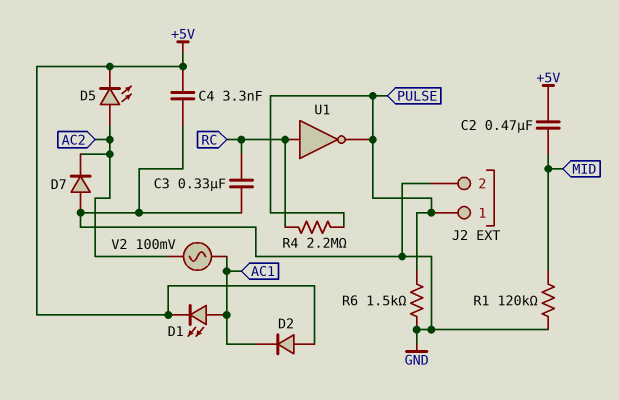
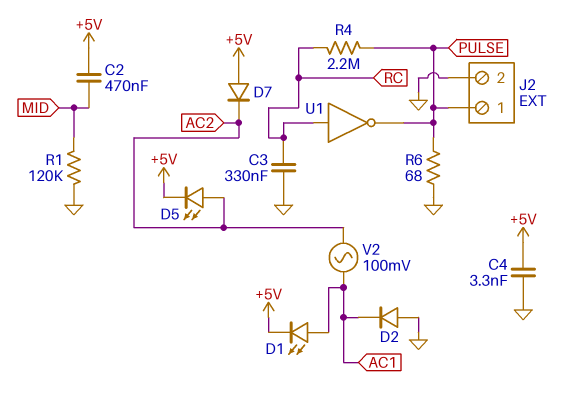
D2: diode (A +5V, K AC1) -> diode (A GND, K AC1)
D7: diode (A GND, K AC2) -> diode (A +5V, K AC2)
R6: 1.5k (GND, PULSE) -> 68 (GND, PULSE)

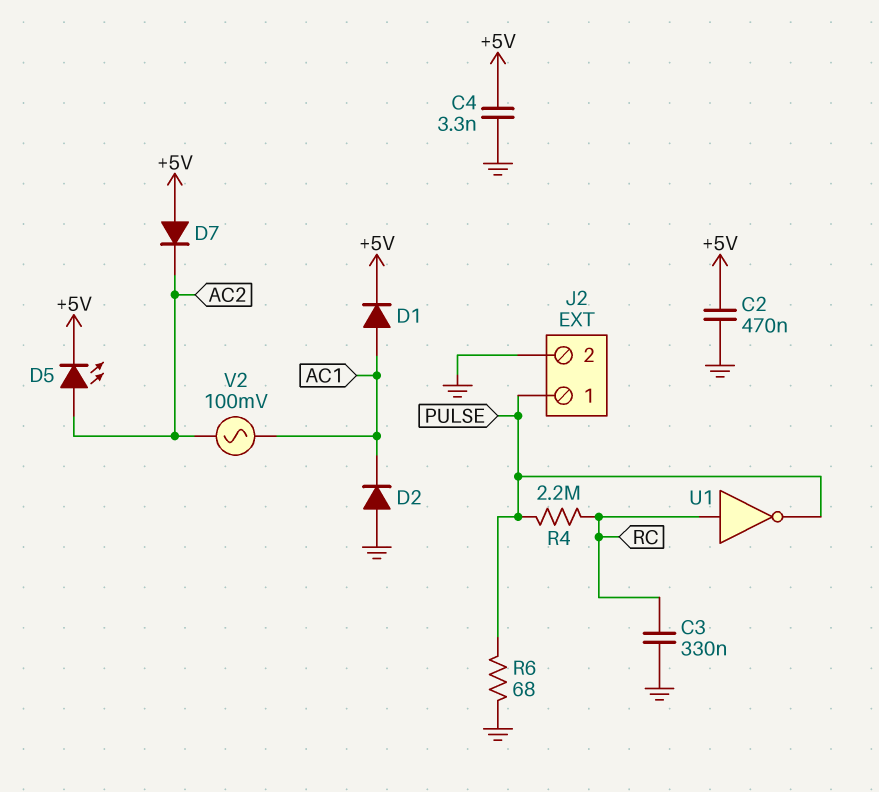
C2: 470nF (+5V, MID) -> 470nF (+5V, GND)
D1: LED (A AC1, K +5V) -> diode (A AC1, K +5V)
R1: 120k (GND, MID) -> none

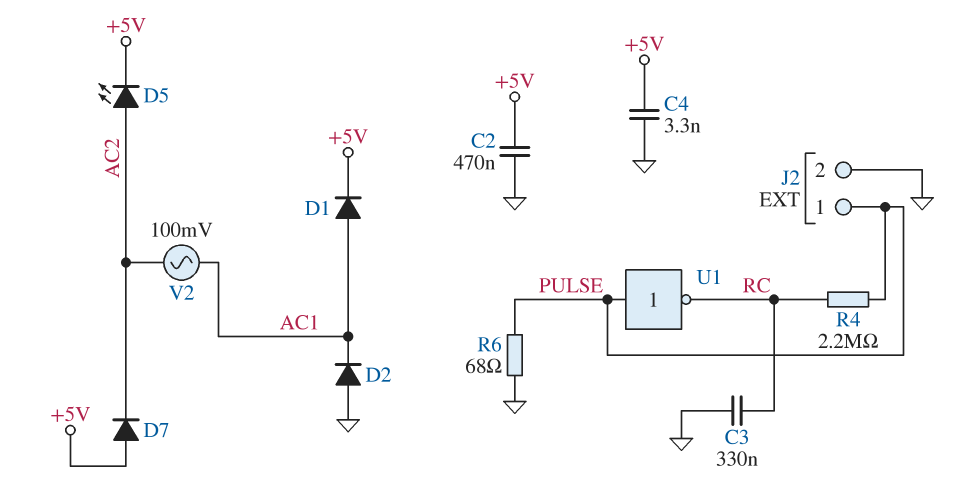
U1: NOT (in RC, out PULSE) -> NOT (in PULSE, out RC)

